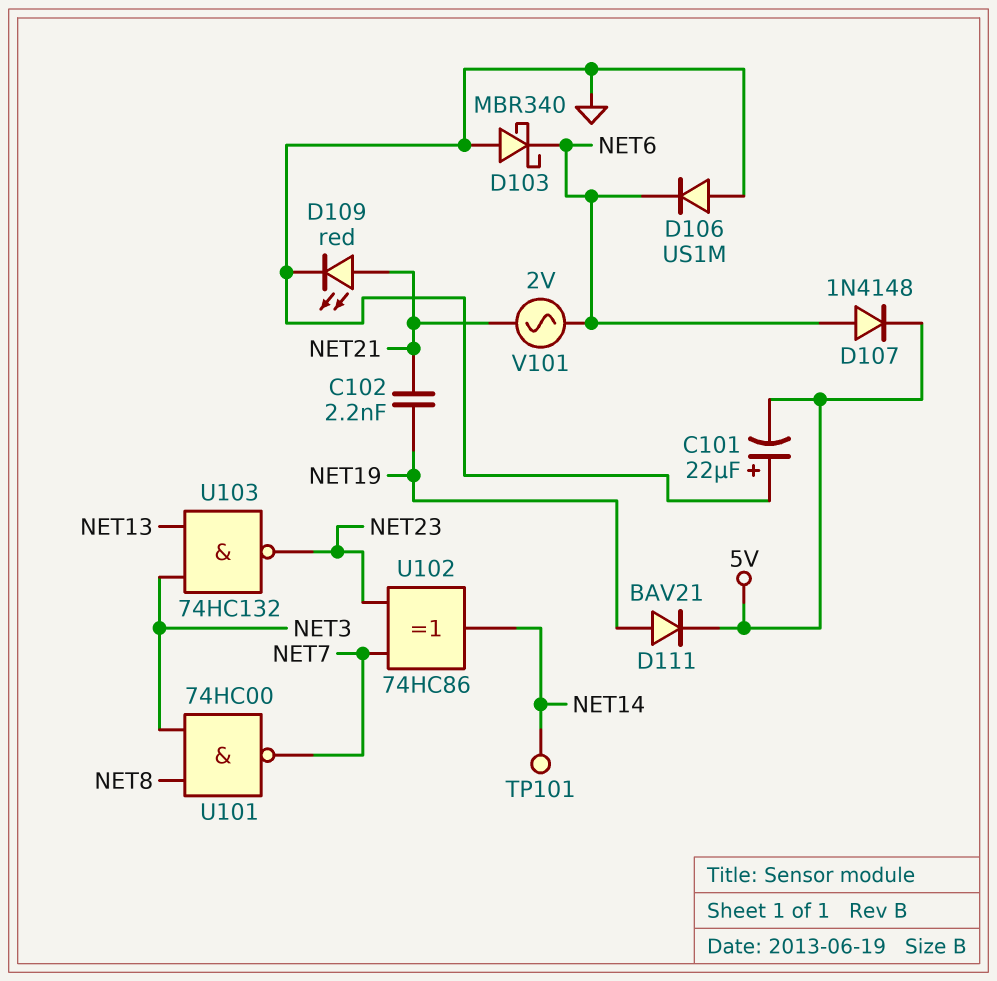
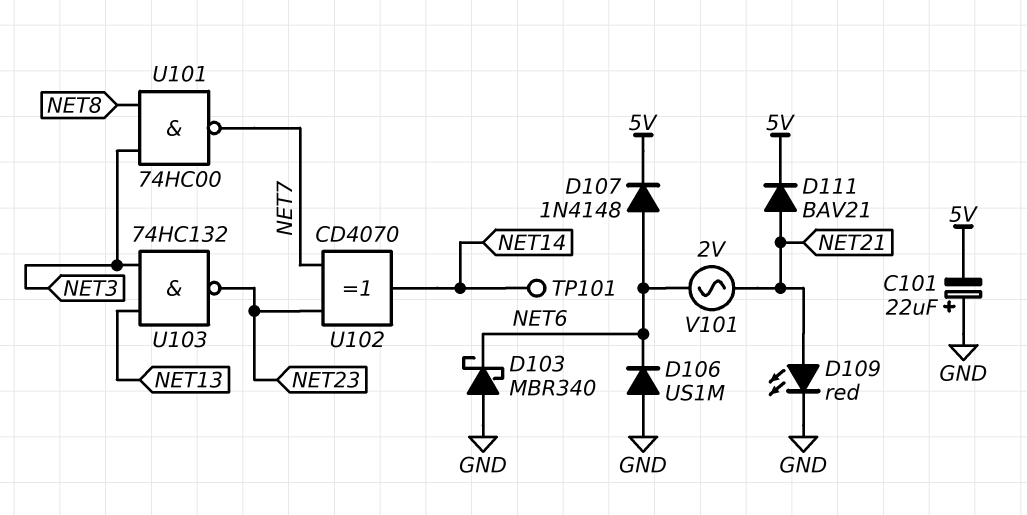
C102: 2.2nF (NET19, NET21) -> none
D111: diode BAV21 (A NET19, K 5V) -> diode BAV21 (A NET21, K 5V)
U102: XOR 74HC86 (in NET7, in NET23, out NET14) -> XOR CD4070 (in NET7, in NET23, out NET14)

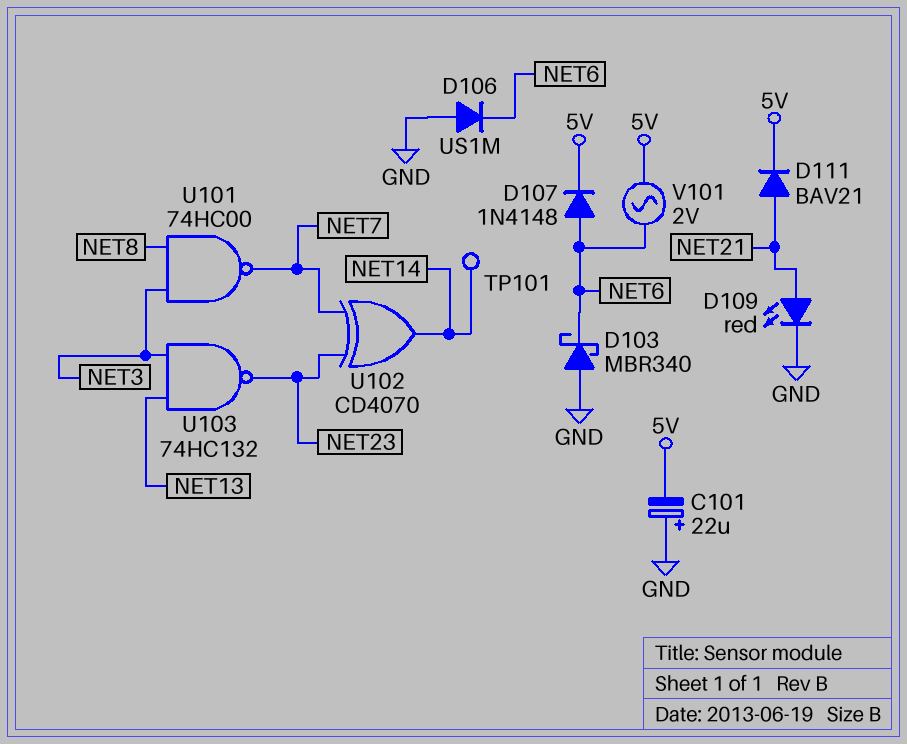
V101: AC 2V (NET6, NET21) -> AC 2V (5V, NET6)

